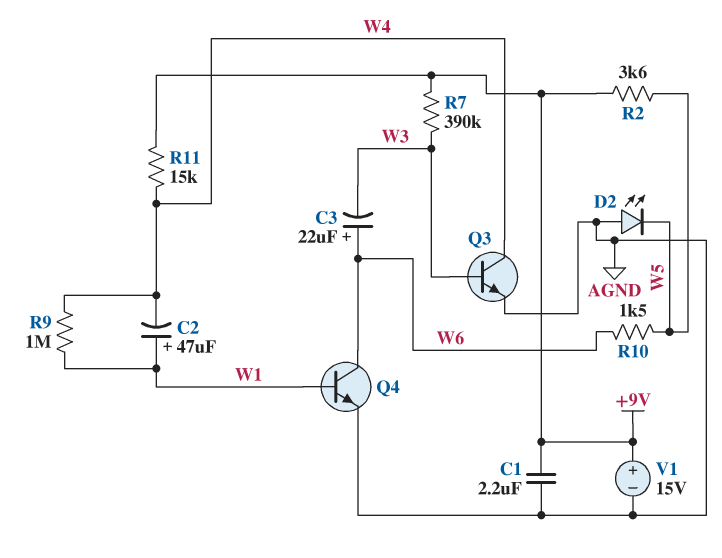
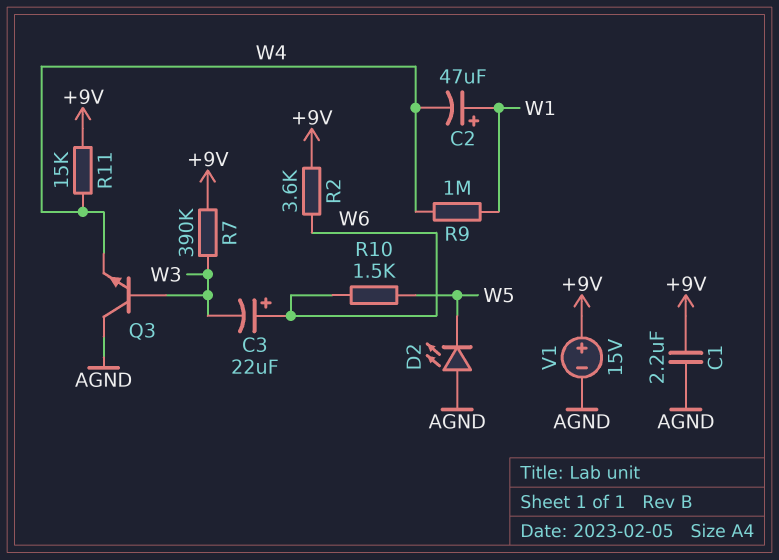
Q3: NPN (B W3, C W4, E AGND) -> NPN (B W3, C AGND, E W4)
Q4: NPN (B W1, C W6, E AGND) -> none
R2: 3.6k (+9V, W5) -> 3.6k (+9V, W6)

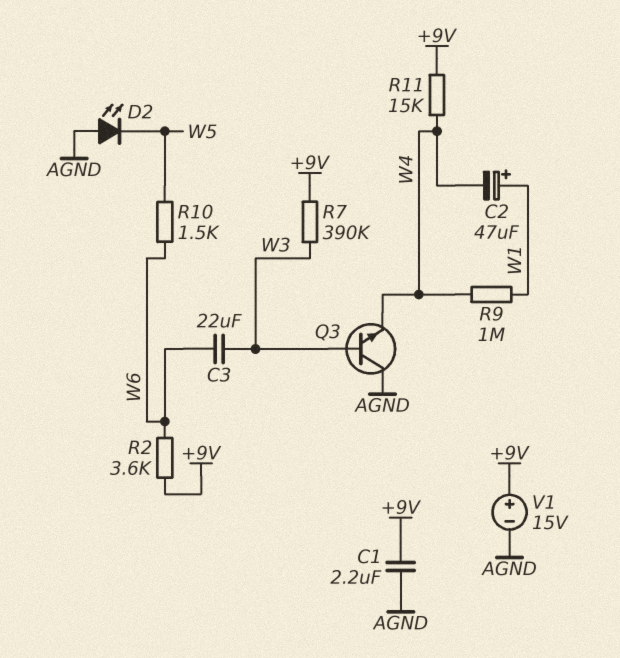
C3: 22uF (plus W6, minus W3) -> 22uF (W3, W6)

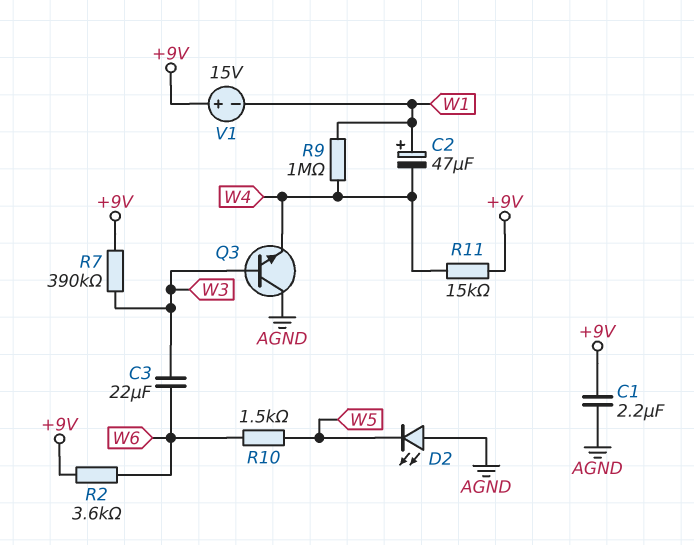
V1: 15V (plus +9V, minus AGND) -> 15V (plus +9V, minus W1)

